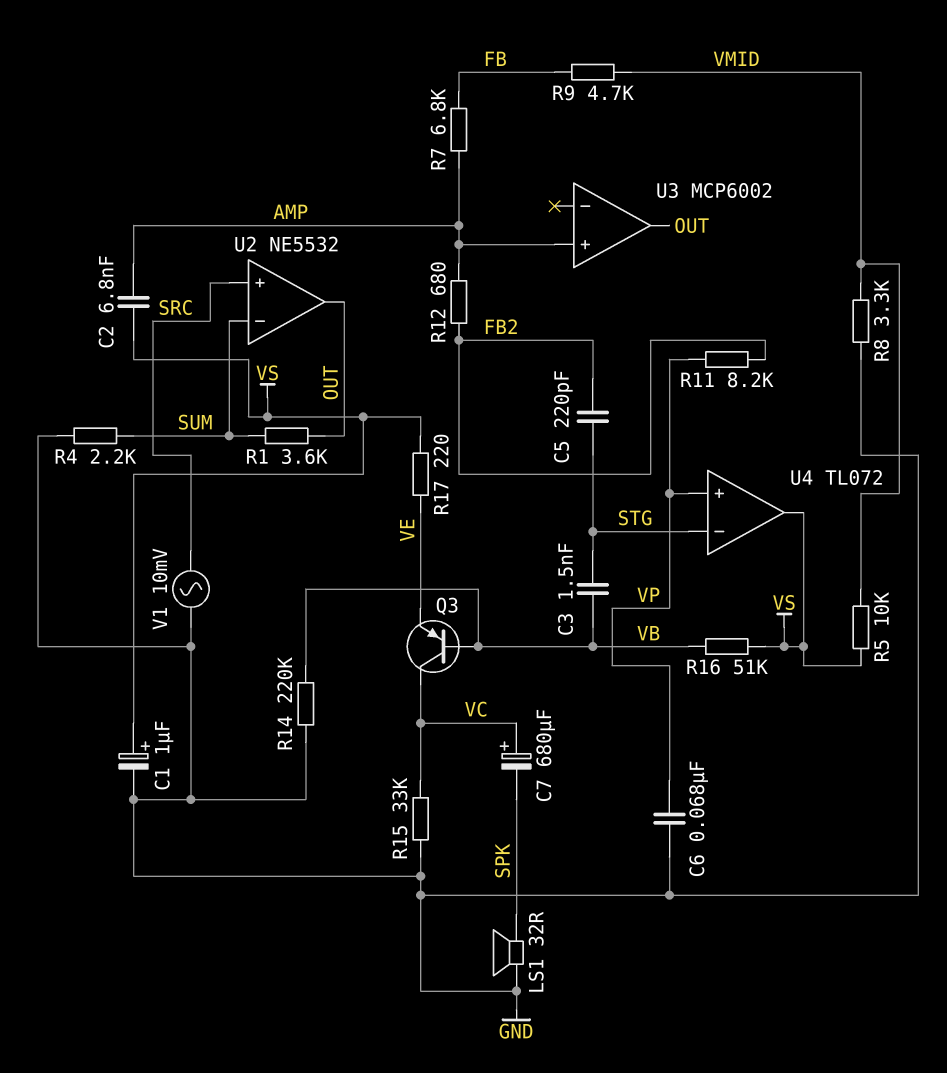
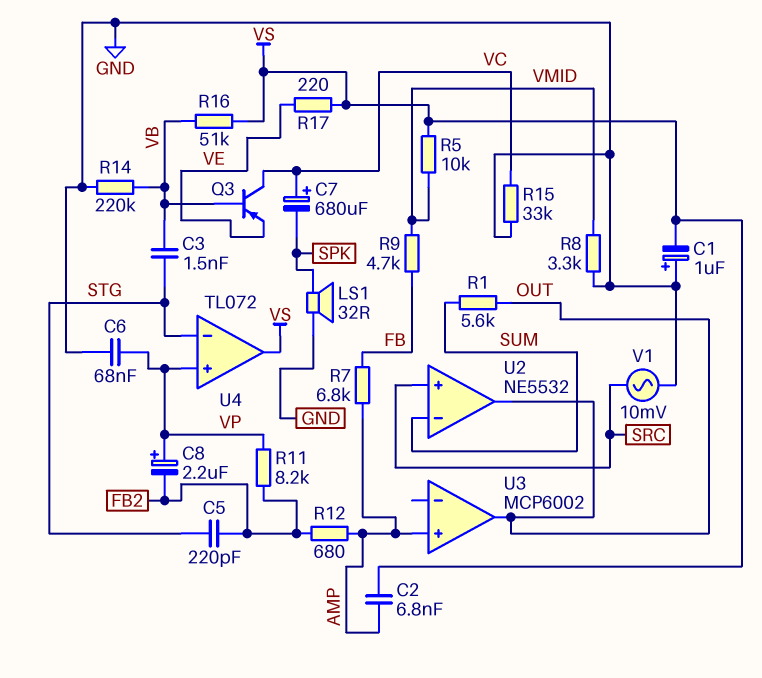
C1: 1uF (plus VS, minus GND) -> 1uF (plus GND, minus VS)
C8: none -> 2.2uF (plus VP, minus FB2)
R1: 3.6k (OUT, SUM) -> 5.6k (OUT, SUM)
R4: 2.2k (GND, SUM) -> none

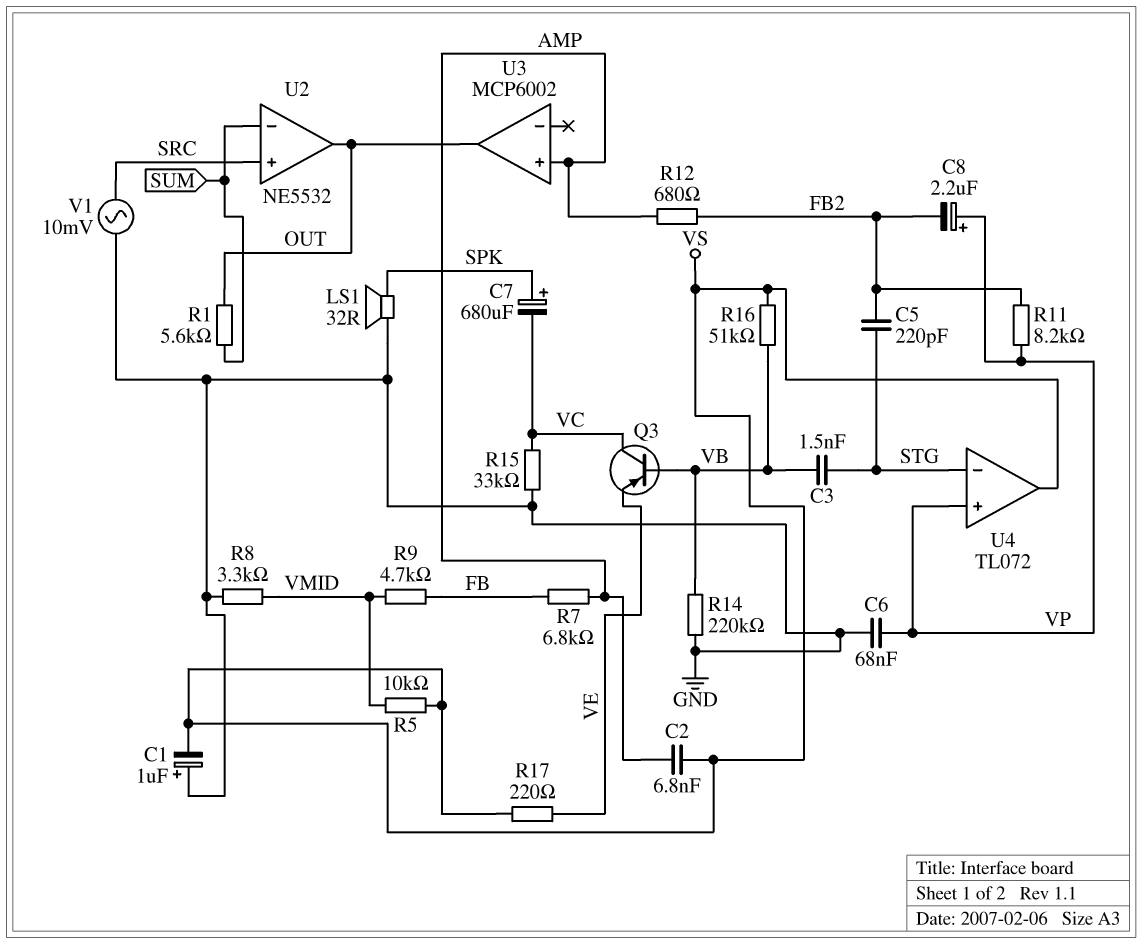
C7: 680uF (plus VC, minus SPK) -> 680uF (plus SPK, minus VC)

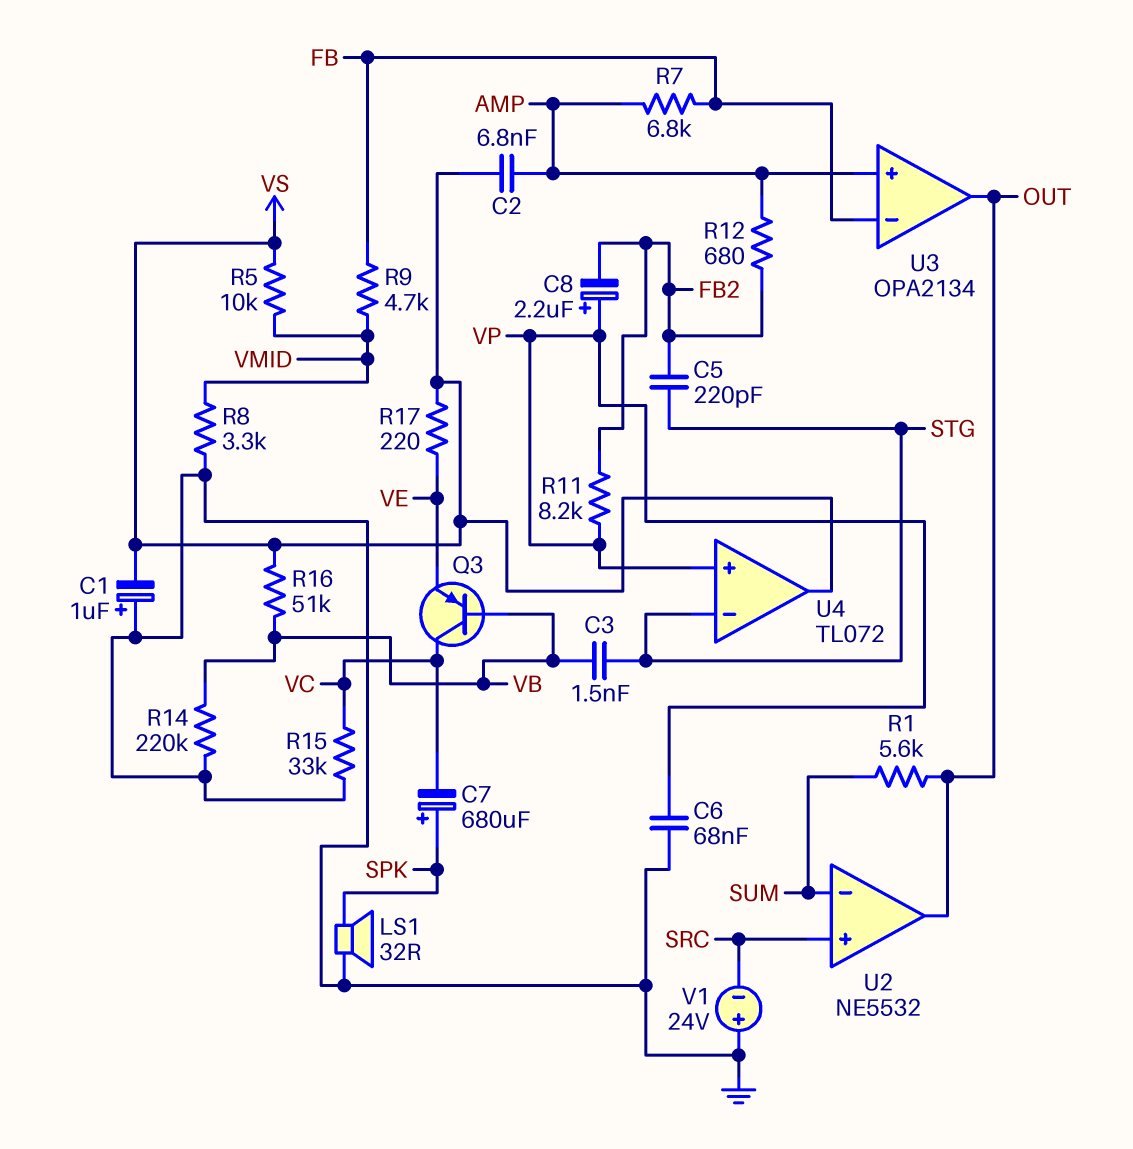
U3: MCP6002 -> OPA2134
U3 pin in-: none -> FB
V1: AC 10mV (GND, SRC) -> 24V (plus GND, minus SRC)

